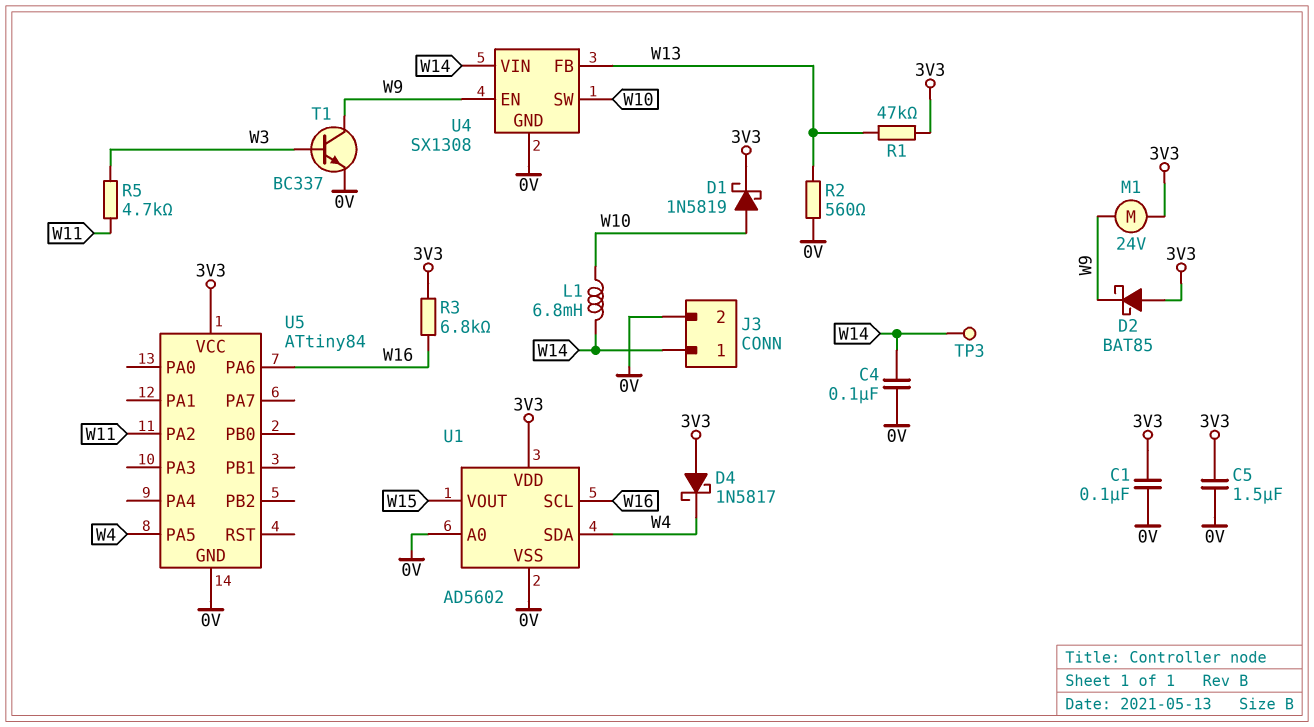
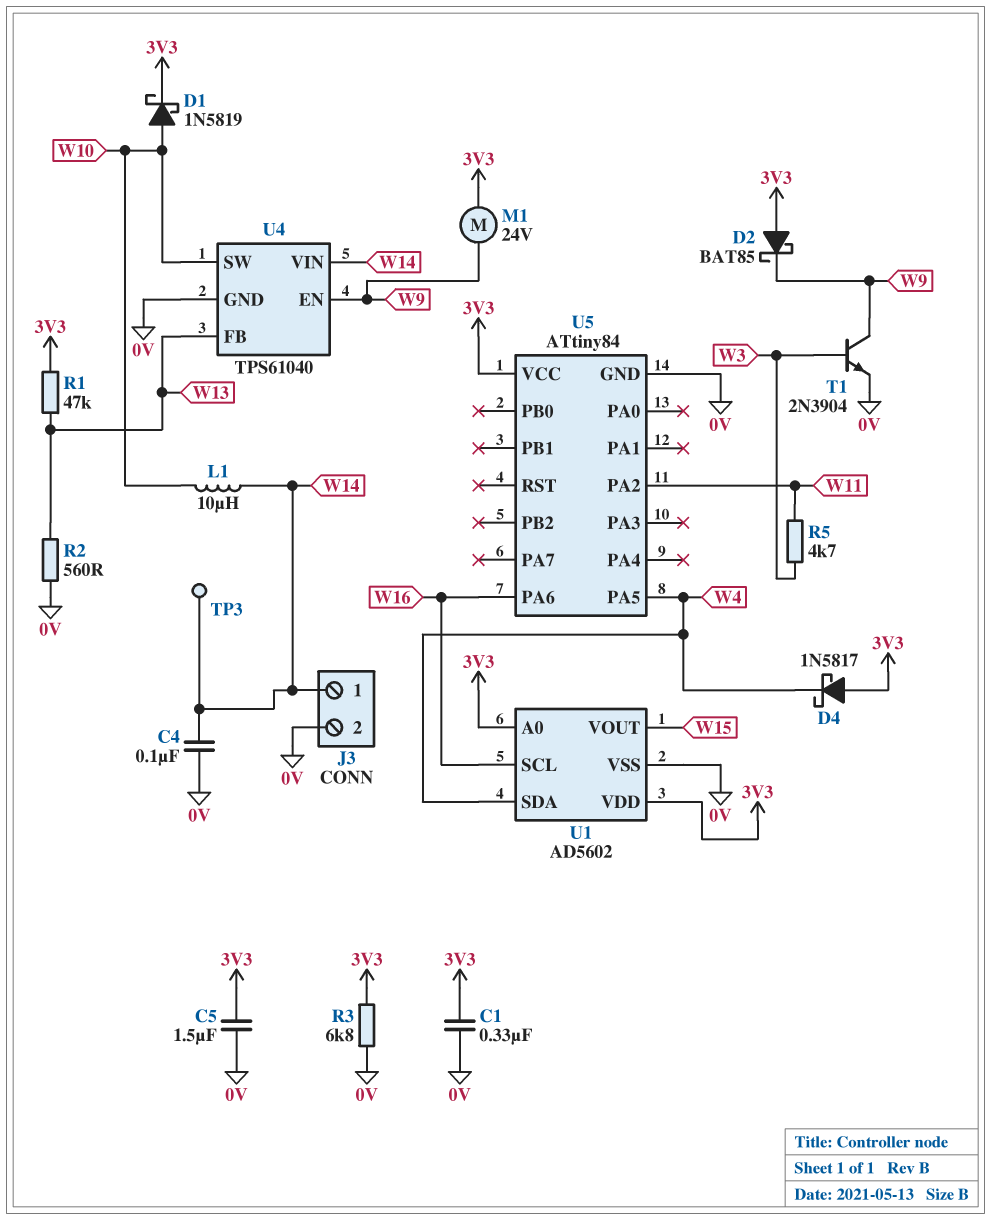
C1: 100nF (0V, 3V3) -> 330nF (0V, 3V3)
L1: 6.8mH (W10, W14) -> 10uH (W10, W14)
R3: 6.8k (3V3, W16) -> 6.8k (0V, 3V3)
T1: NPN BC337 (B W3, C W9, E 0V) -> NPN 2N3904 (B W3, C W9, E 0V)
U1 pin A0: 0V -> 3V3
U4: SX1308 -> TPS61040

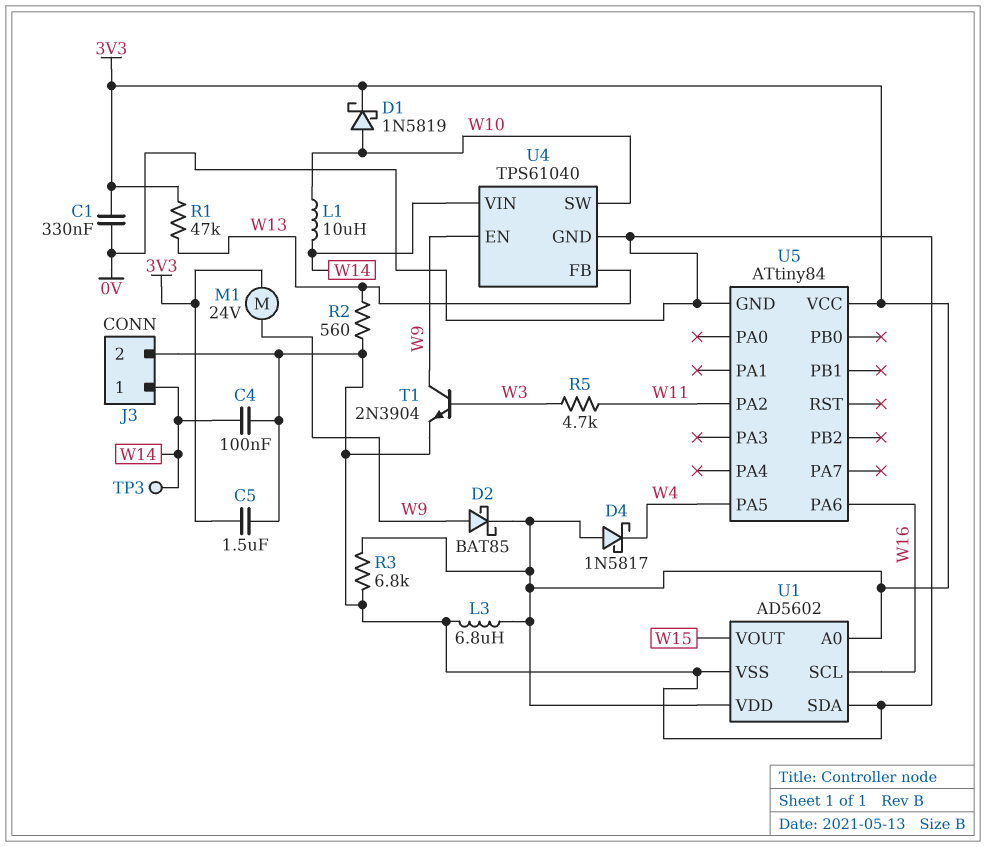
D2: schottky BAT85 (A 3V3, K W9) -> schottky BAT85 (A W9, K 3V3)
L3: none -> 6.8uH (0V, 3V3)
U1 pin SDA: W4 -> 0V

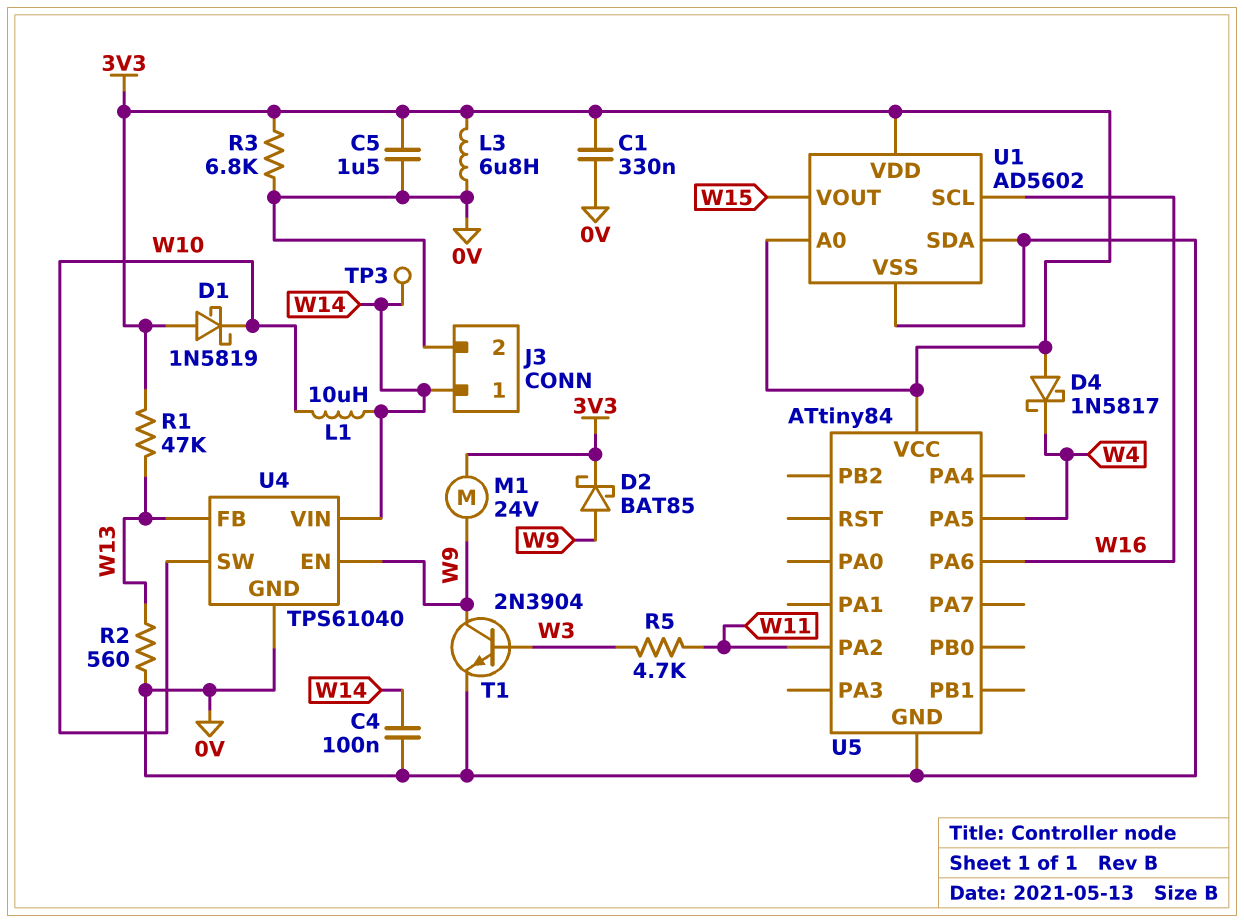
D1: schottky 1N5819 (A W10, K 3V3) -> schottky 1N5819 (A 3V3, K W10)

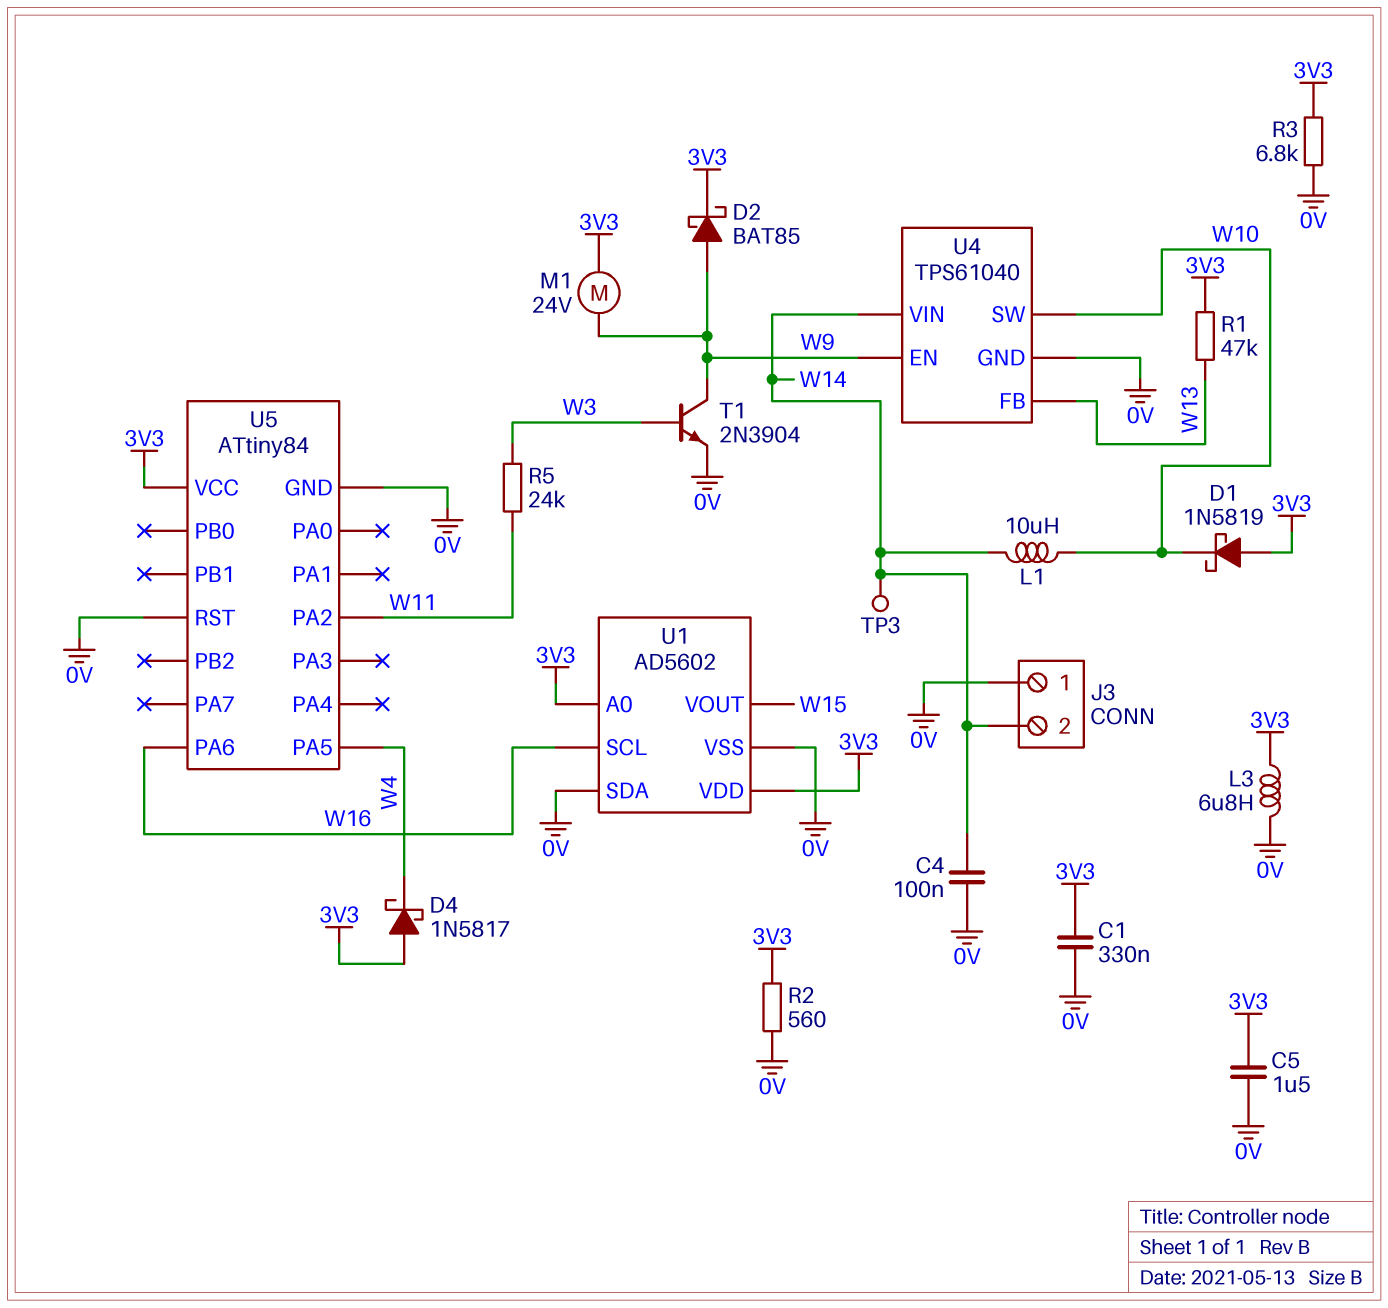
J3 pin 1: W14 -> 0V
J3 pin 2: 0V -> W14
R2: 560 (0V, W13) -> 560 (0V, 3V3)
R5: 4.7k (W3, W11) -> 24k (W3, W11)
U5 pin RST: none -> 0V

